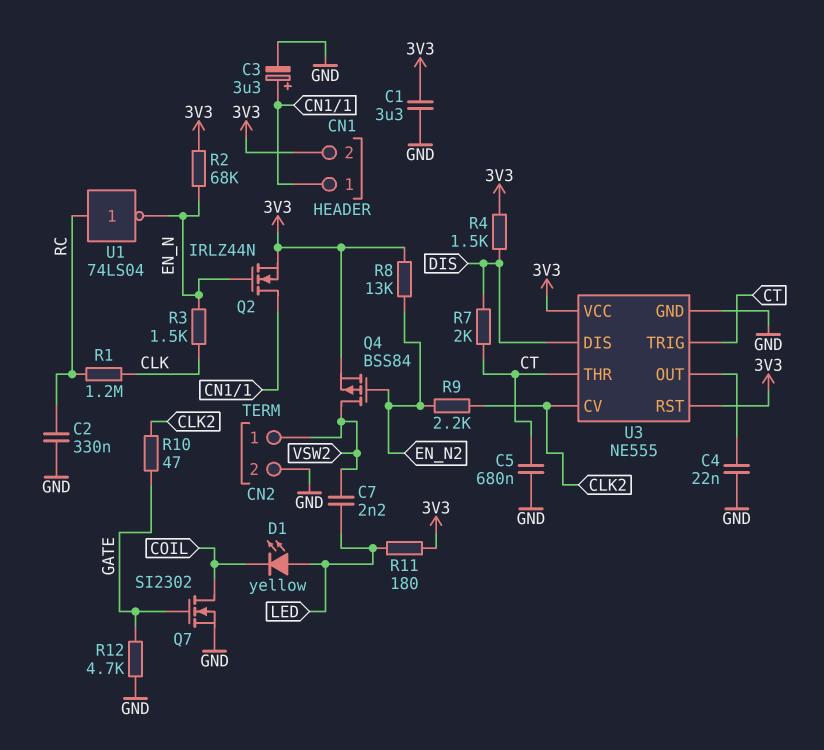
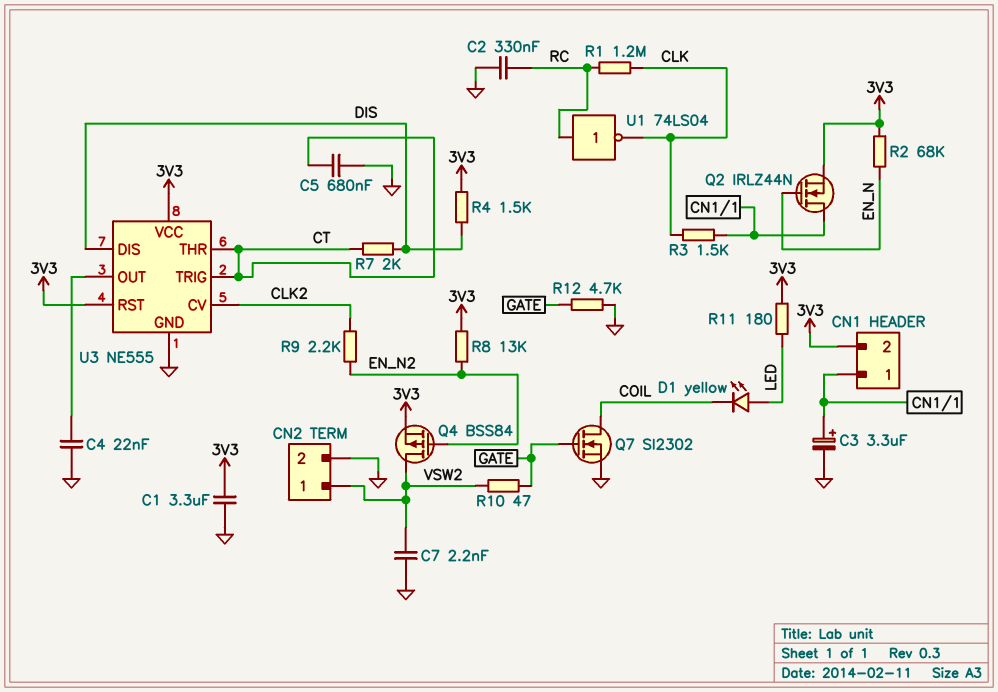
C7: 2.2nF (LED, VSW2) -> 2.2nF (GND, VSW2)
R3: 1.5k (CLK, EN_N) -> 1.5k (CLK, CN1/1)
R10: 47 (CLK2, GATE) -> 47 (GATE, VSW2)
U1: NOT 74LS04 (in RC, out EN_N) -> NOT 74LS04 (in RC, out CLK)

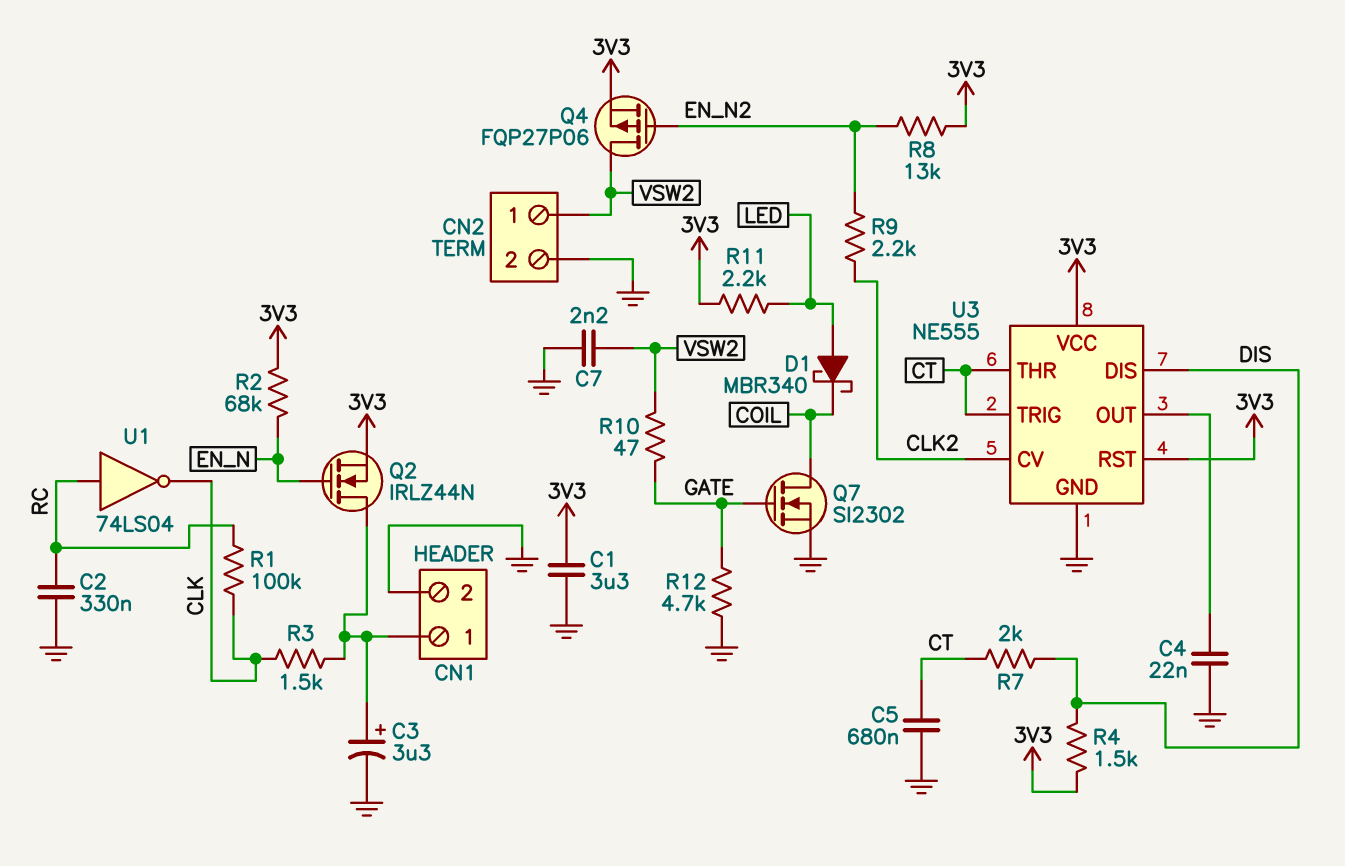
CN1 pin 2: 3V3 -> GND
D1: LED yellow (A LED, K COIL) -> schottky MBR340 (A LED, K COIL)
Q4: PMOS BSS84 (G EN_N2, D VSW2, S 3V3) -> PMOS FQP27P06 (G EN_N2, D VSW2, S 3V3)
R1: 1.2M (CLK, RC) -> 100k (CLK, RC)
R11: 180 (3V3, LED) -> 2.2k (3V3, LED)

